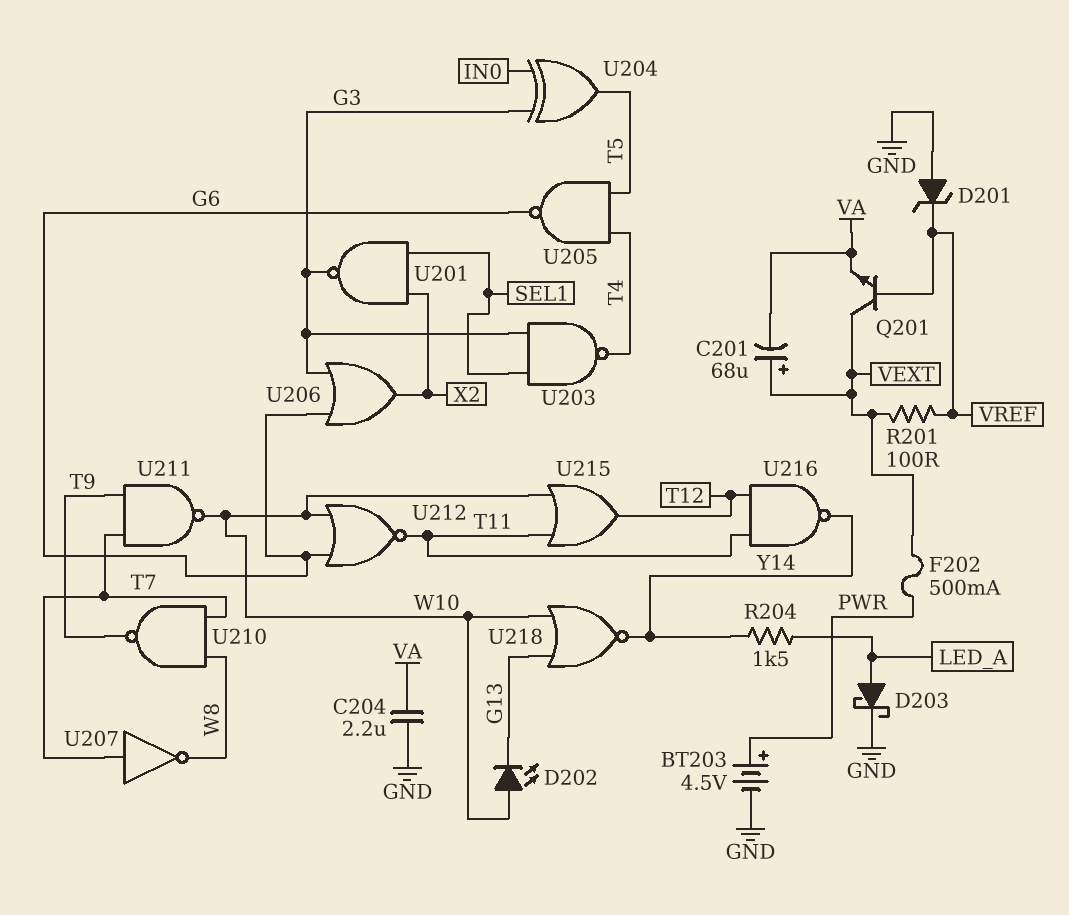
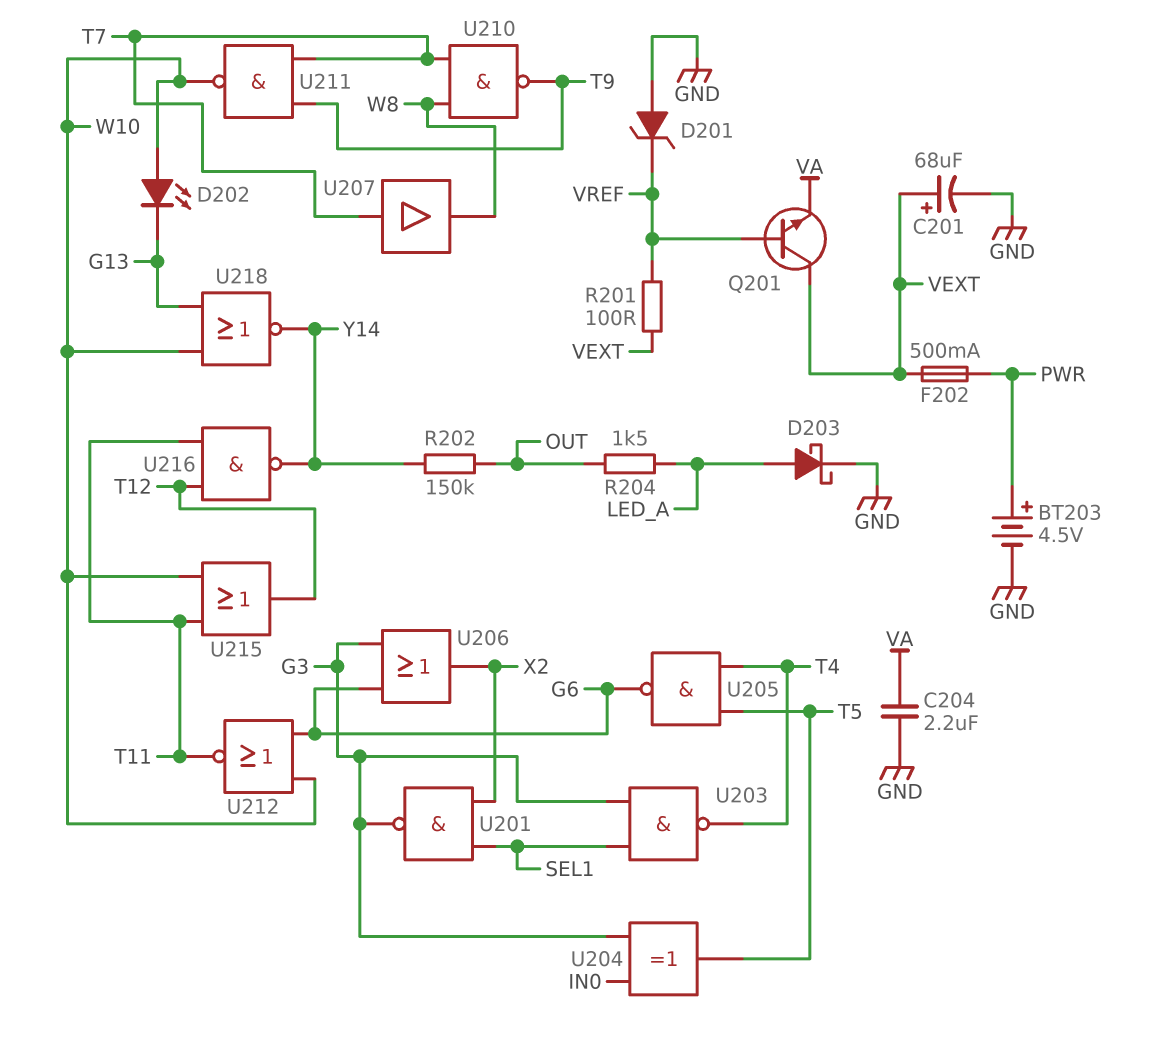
C201: 68uF (plus VEXT, minus VA) -> 68uF (plus VEXT, minus GND)
R202: none -> 150k (OUT, Y14)
R204: 1.5k (LED_A, Y14) -> 1.5k (LED_A, OUT)
U207: NOT (in T7, out W8) -> buffer (in T7, out W8)

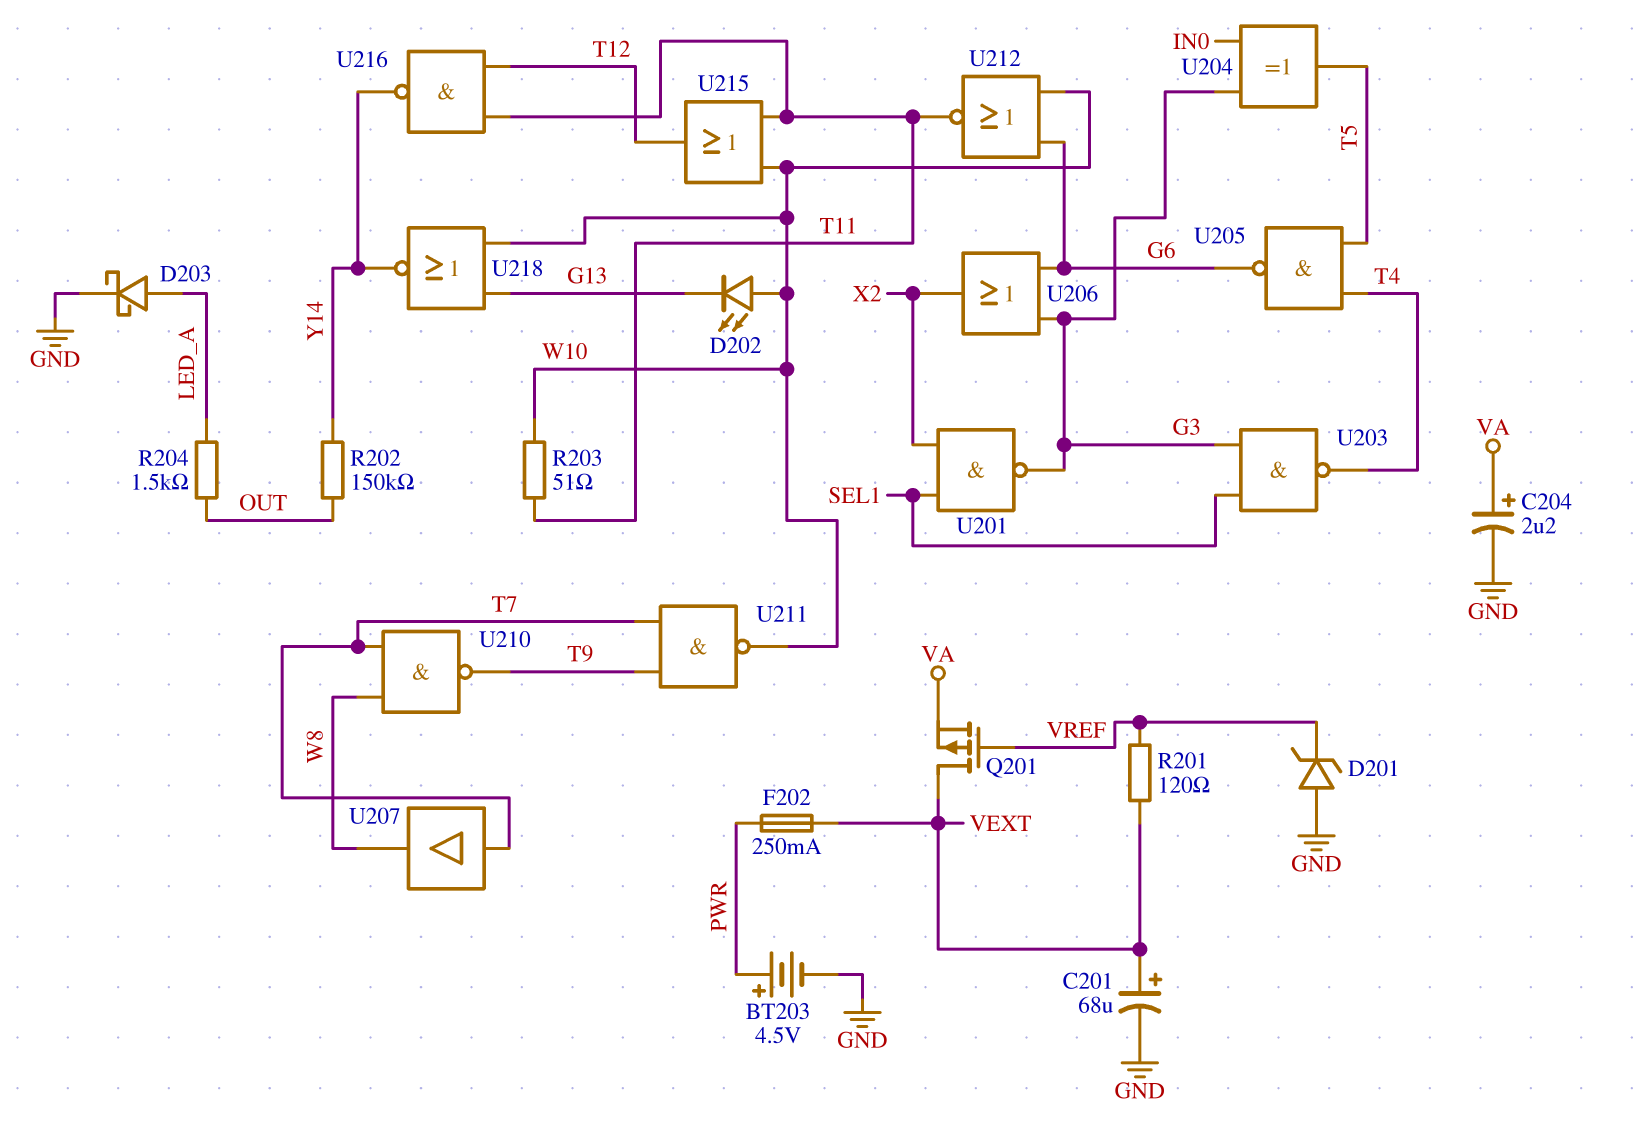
C204: 2.2uF (GND, VA) -> 2.2uF (plus VA, minus GND)
F202: 500mA (PWR, VEXT) -> 250mA (PWR, VEXT)
Q201: NPN (B VREF, C VEXT, E VA) -> PMOS (G VREF, D VEXT, S VA)
R201: 100 (VEXT, VREF) -> 120 (VEXT, VREF)
R203: none -> 51 (T11, W10)

